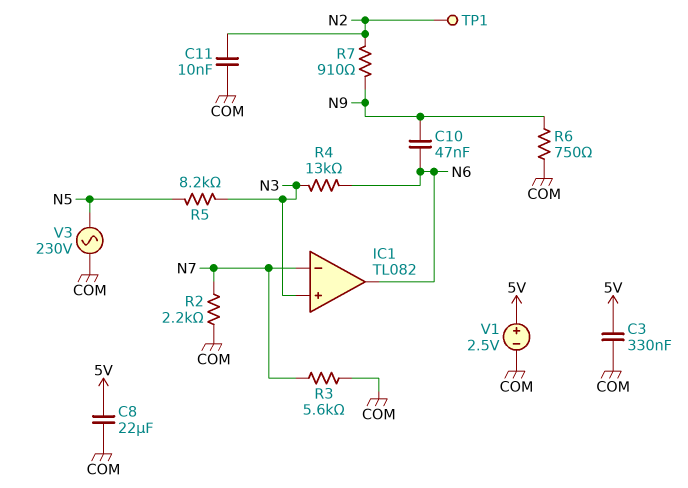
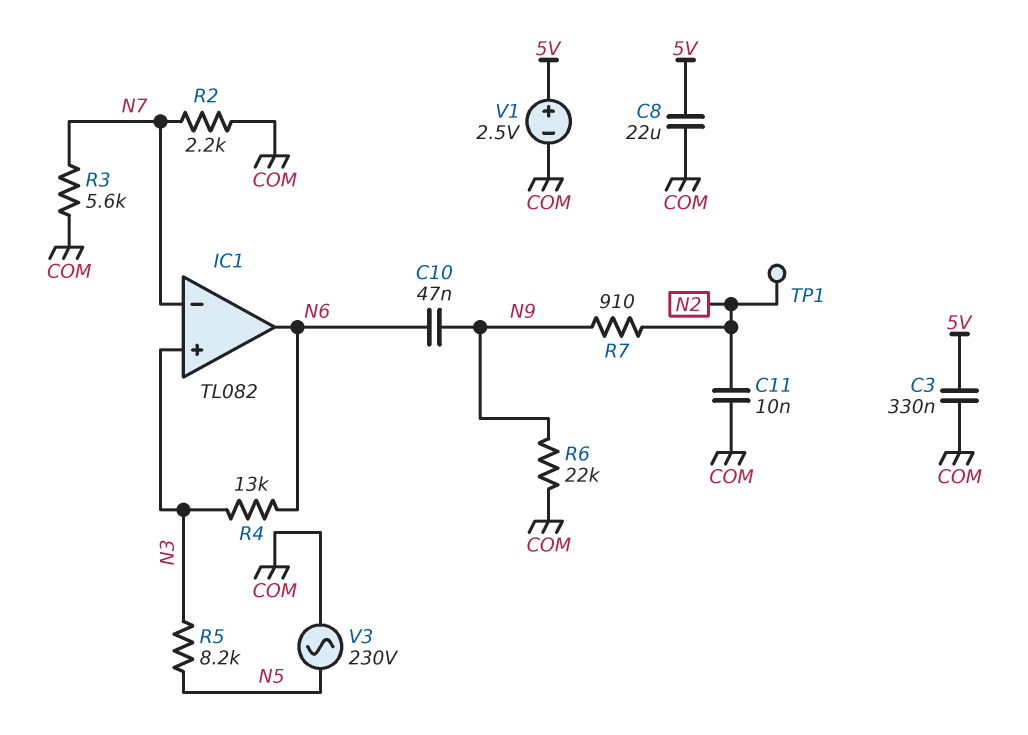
R6: 750 (COM, N9) -> 22k (COM, N9)

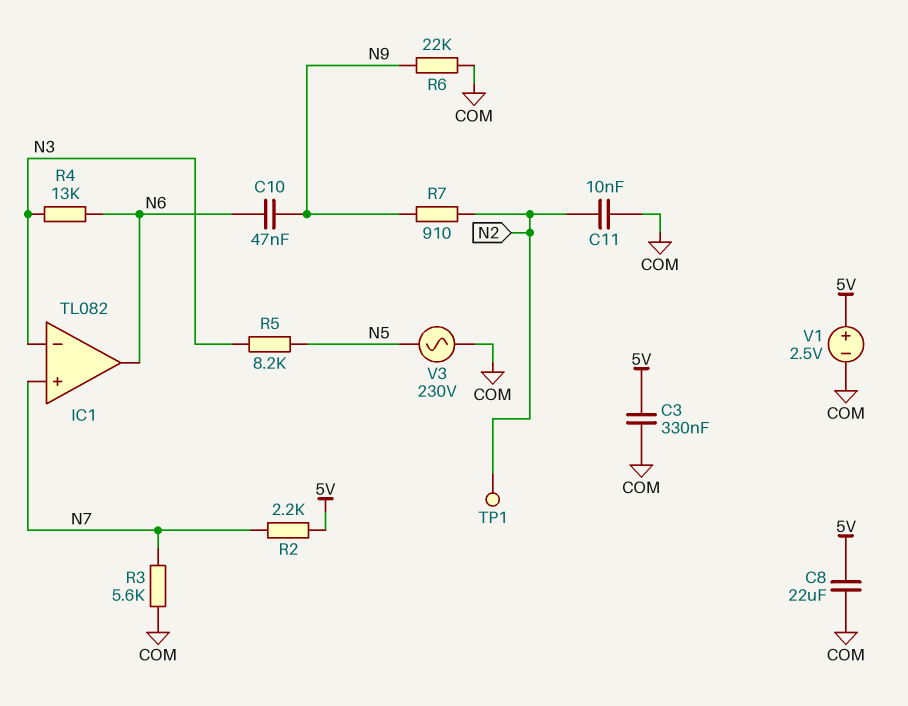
IC1 pin in+: N3 -> N7
IC1 pin in-: N7 -> N3
R2: 2.2k (COM, N7) -> 2.2k (5V, N7)

